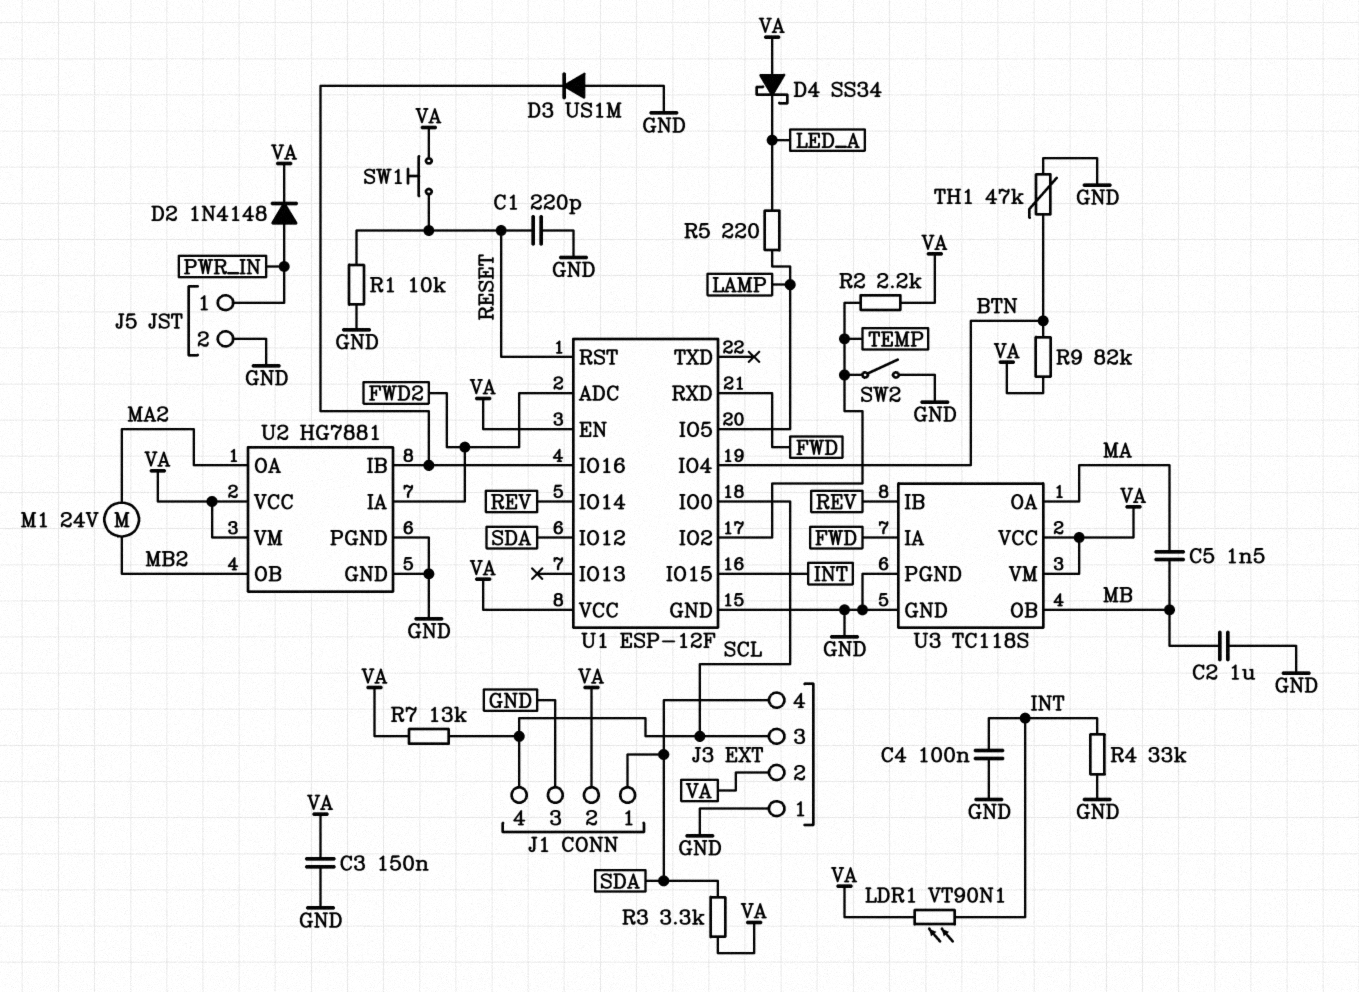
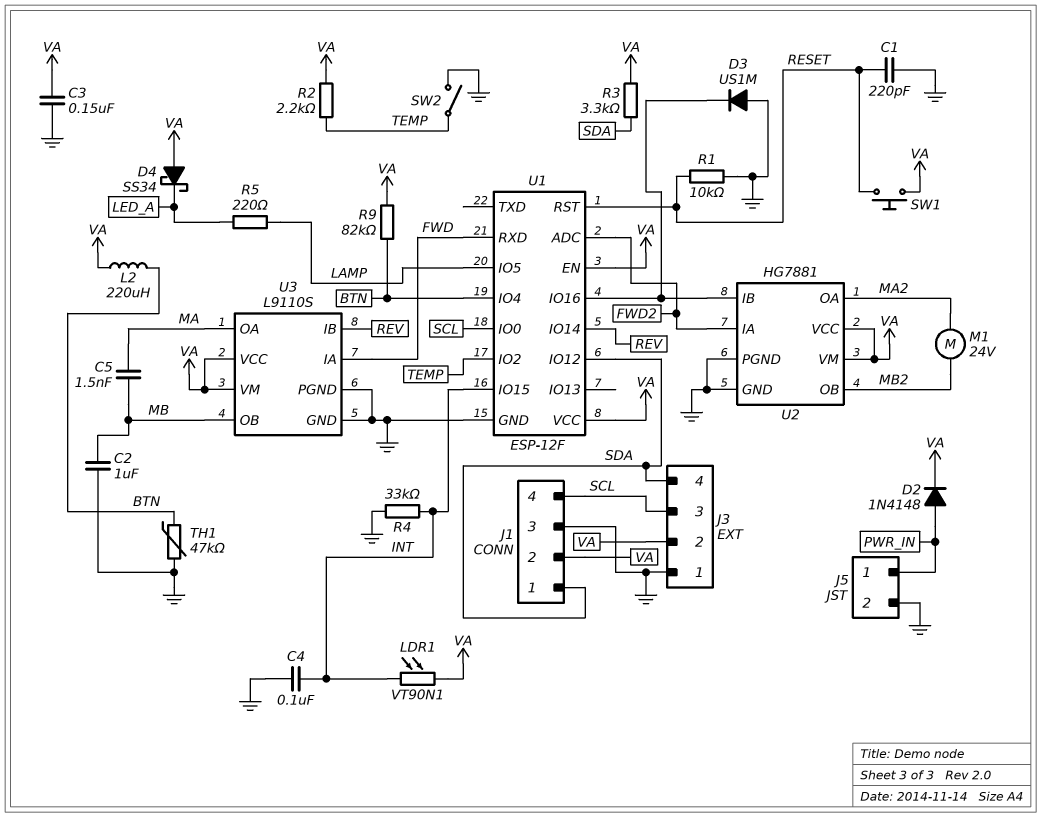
L2: none -> 220uH (BTN, VA)
R7: 13k (SCL, VA) -> none
U3: TC118S -> L9110S

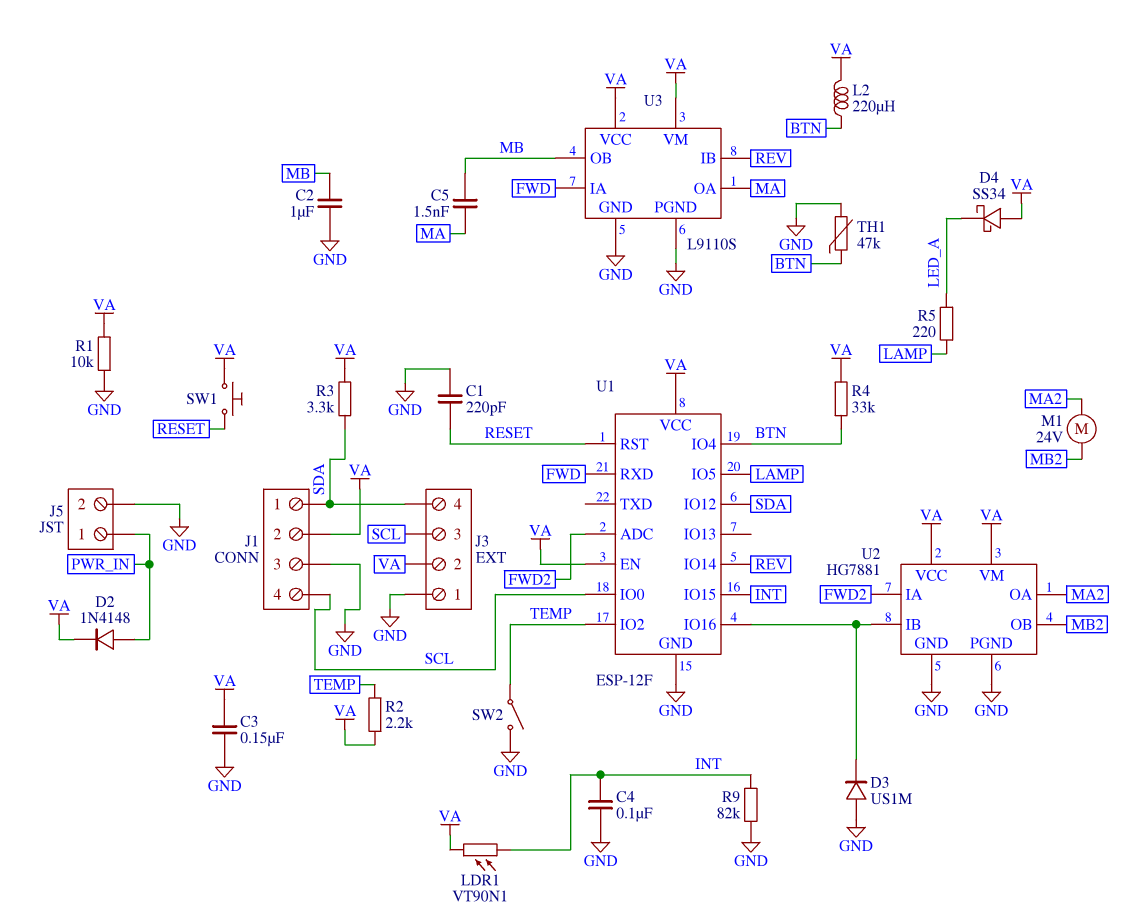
R1: 10k (GND, RESET) -> 10k (GND, VA)
R4: 33k (GND, INT) -> 33k (BTN, VA)
R9: 82k (BTN, VA) -> 82k (GND, INT)

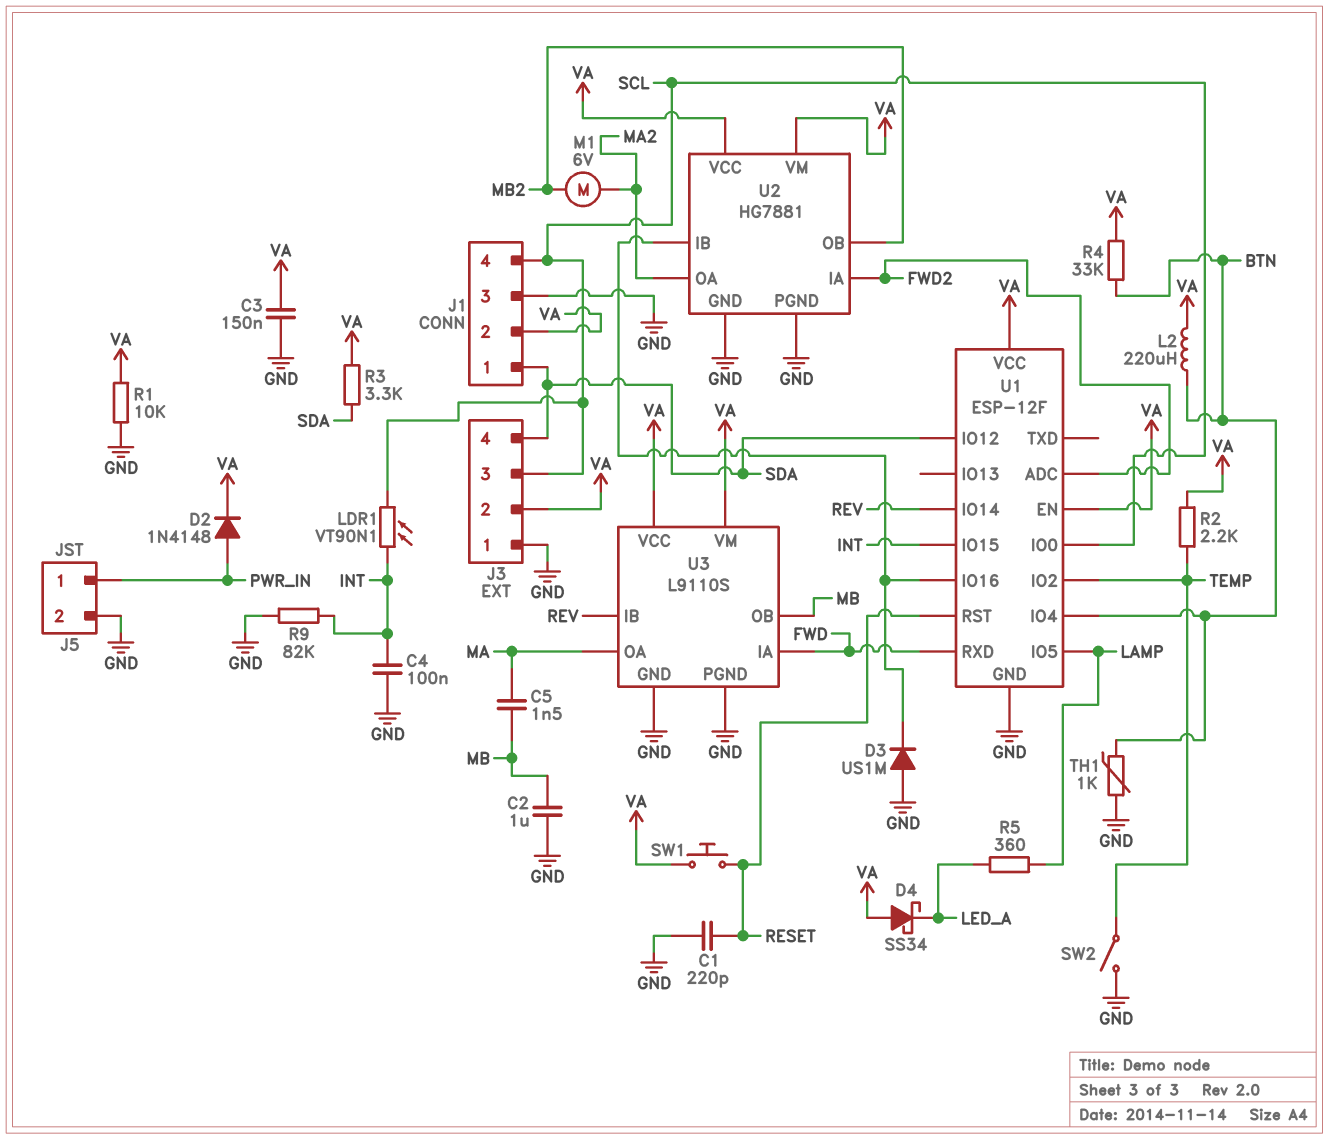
LDR1: VT90N1 (INT, VA) -> VT90N1 (INT, SCL)
M1: motor 24V (MA2, MB2) -> motor 6V (MA2, MB2)
R5: 220 (LAMP, LED_A) -> 360 (LAMP, LED_A)
TH1: 47k (BTN, GND) -> 1k (BTN, GND)

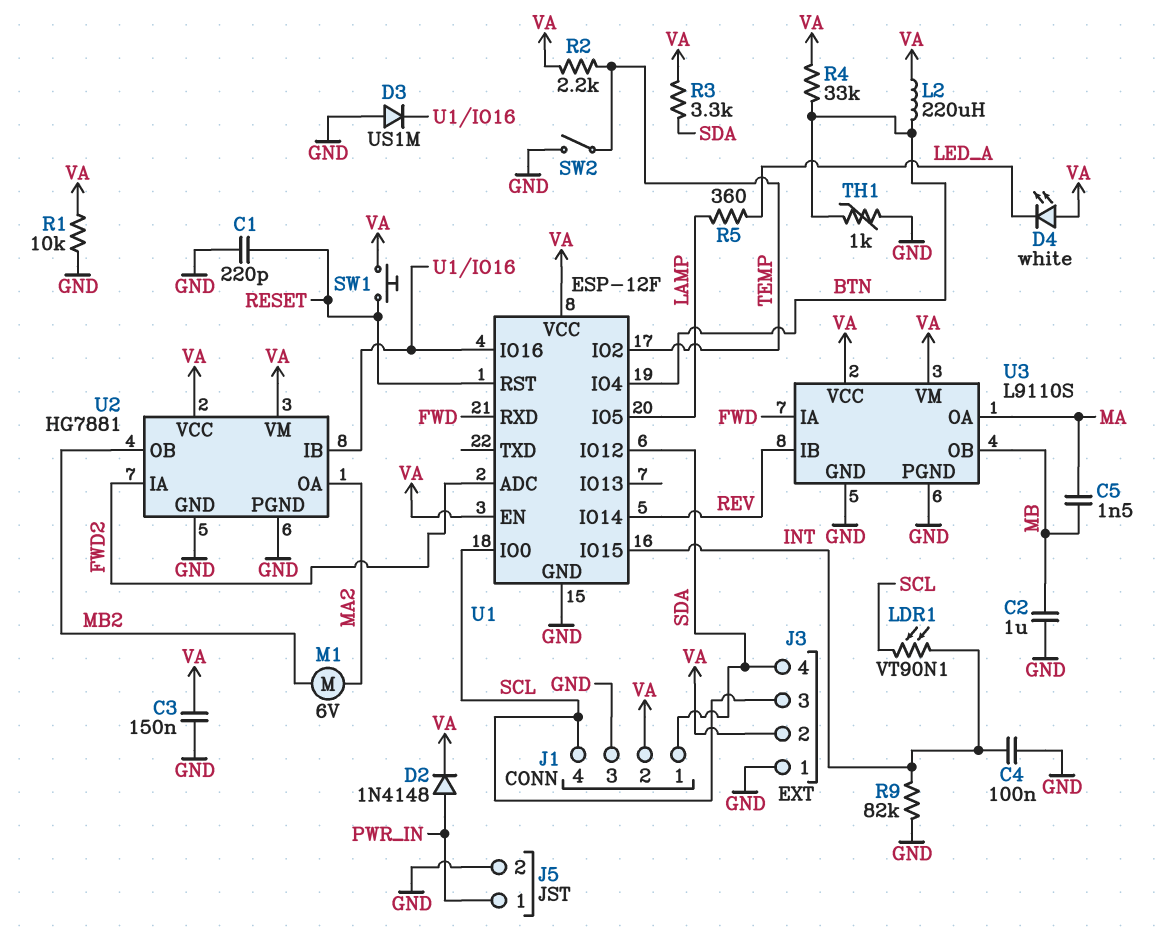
D4: schottky SS34 (A VA, K LED_A) -> LED white (A VA, K LED_A)

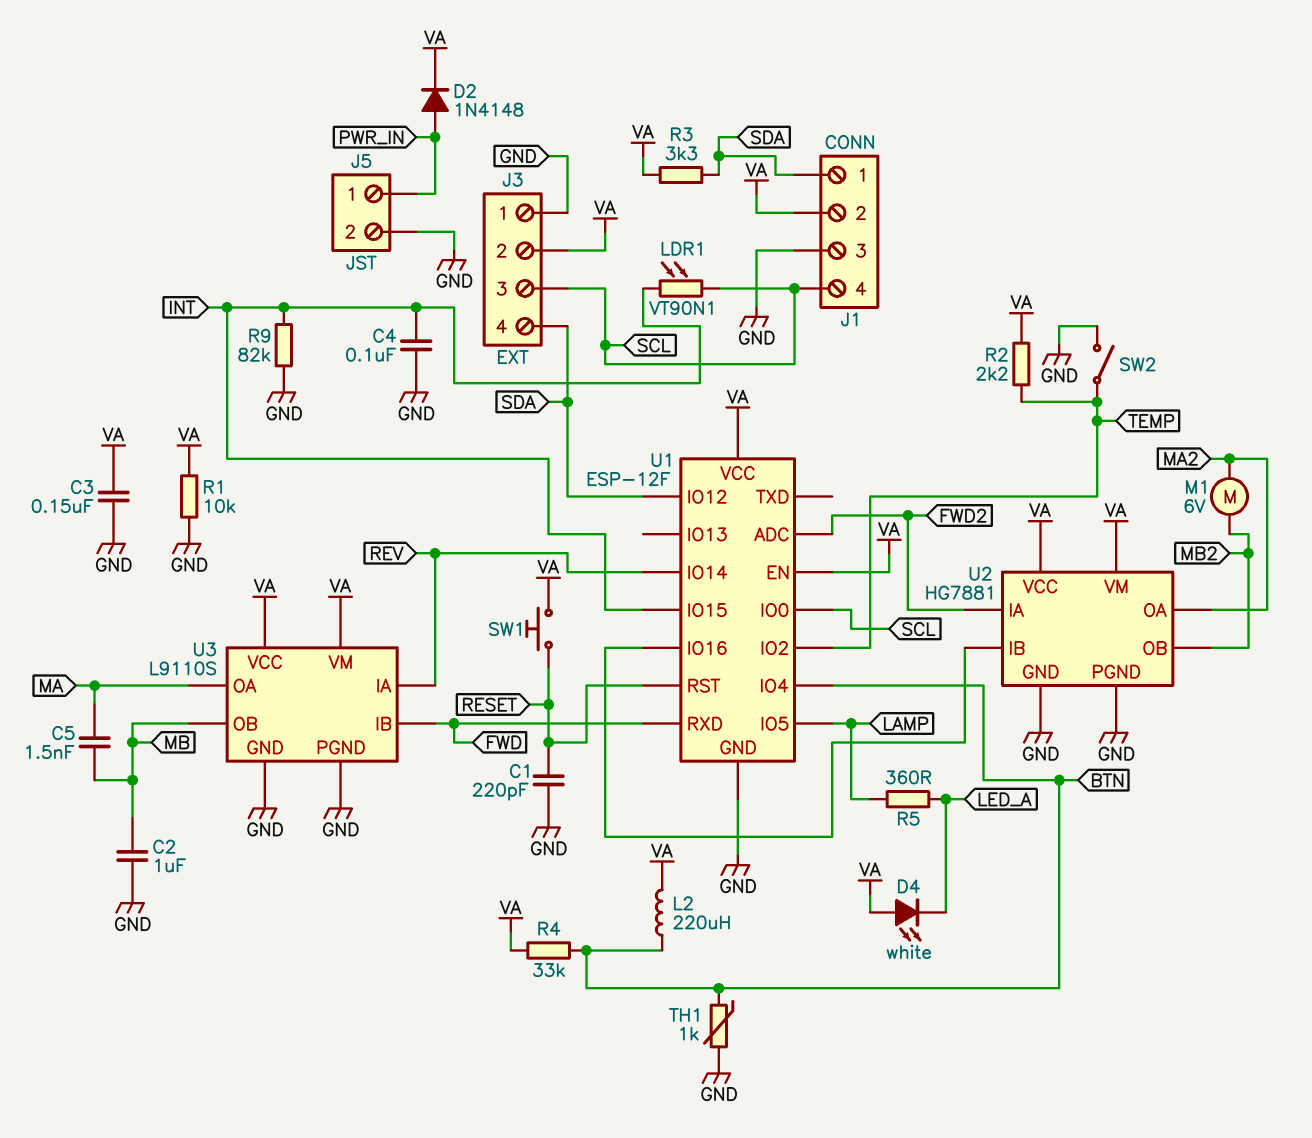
D3: diode US1M (A GND, K U1/IO16) -> none
U3 pin IA: FWD -> REV
U3 pin IB: REV -> FWD

